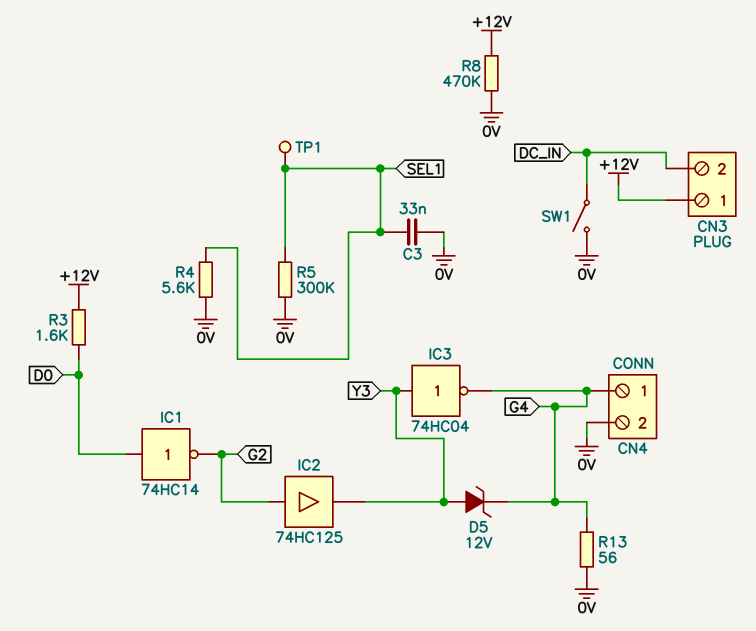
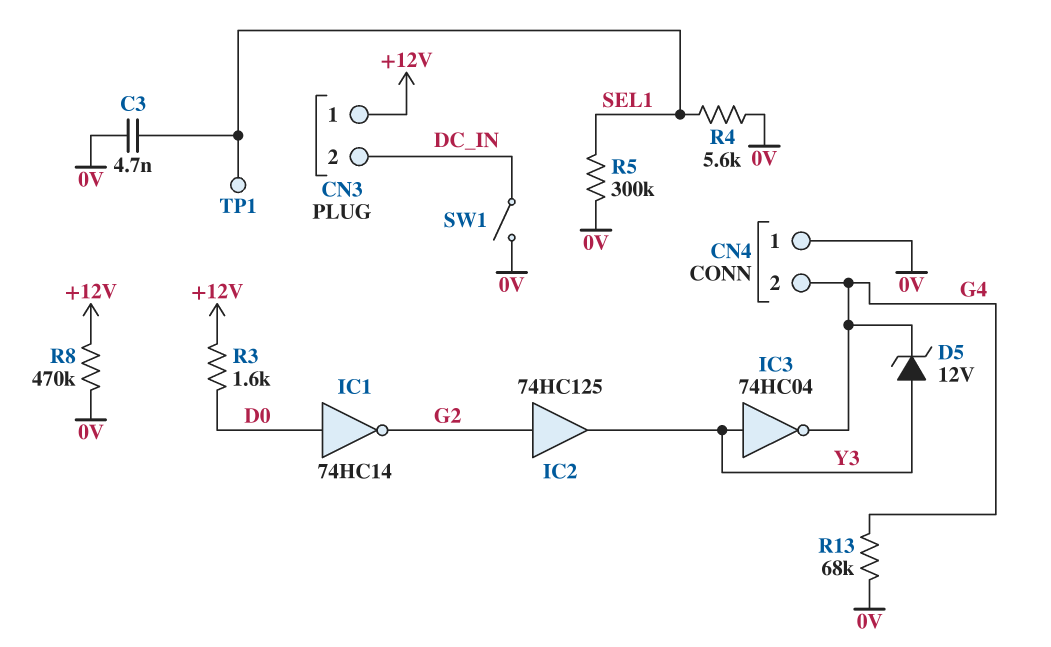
C3: 33nF (0V, SEL1) -> 4.7nF (0V, SEL1)
CN4 pin 1: G4 -> 0V
CN4 pin 2: 0V -> G4
R13: 56 (0V, G4) -> 68k (0V, G4)

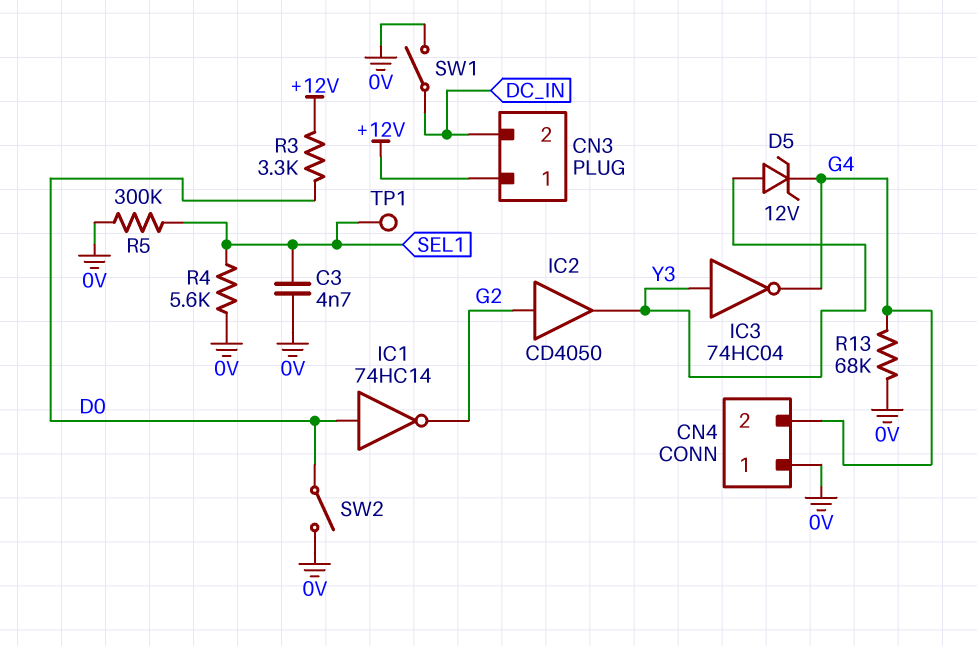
IC2: buffer 74HC125 (in G2, out Y3) -> buffer CD4050 (in G2, out Y3)
R3: 1.6k (+12V, D0) -> 3.3k (+12V, D0)
R8: 470k (+12V, 0V) -> none
SW2: none -> switch (0V, D0)

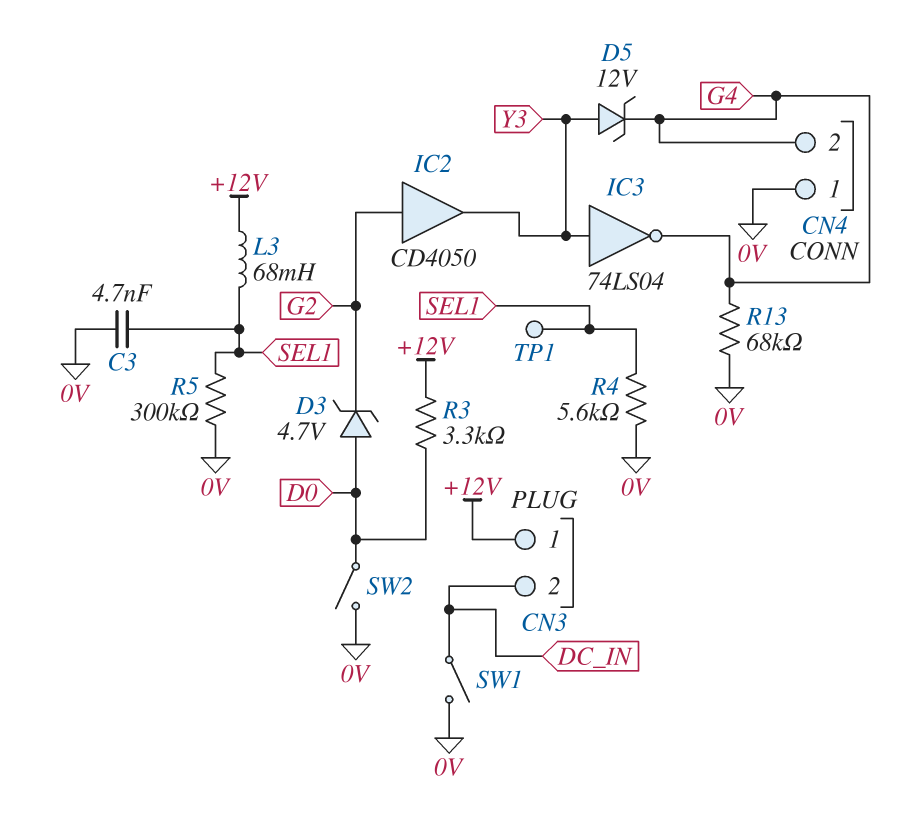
D3: none -> zener 4.7V (A D0, K G2)
IC1: NOT 74HC14 (in D0, out G2) -> none
IC3: NOT 74HC04 (in Y3, out G4) -> NOT 74LS04 (in Y3, out G4)
L3: none -> 68mH (+12V, SEL1)

